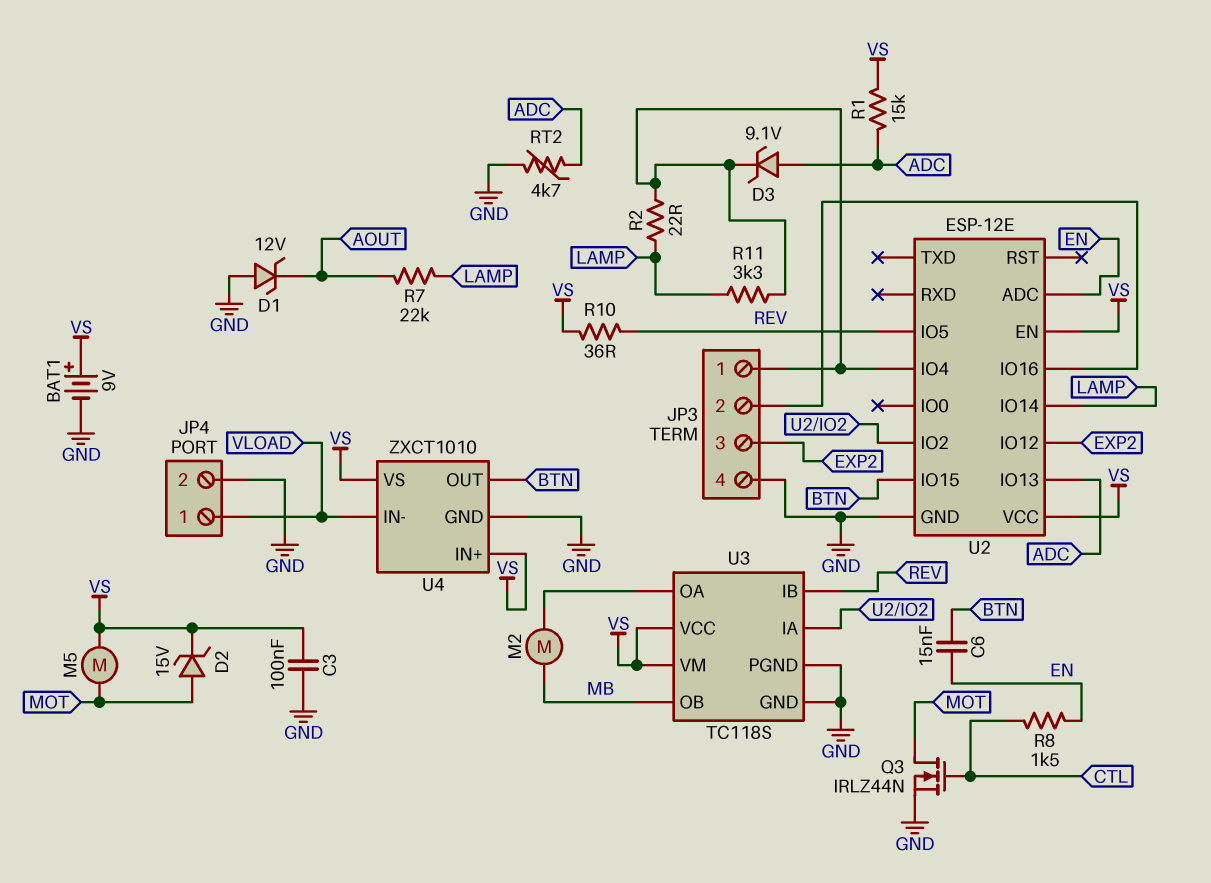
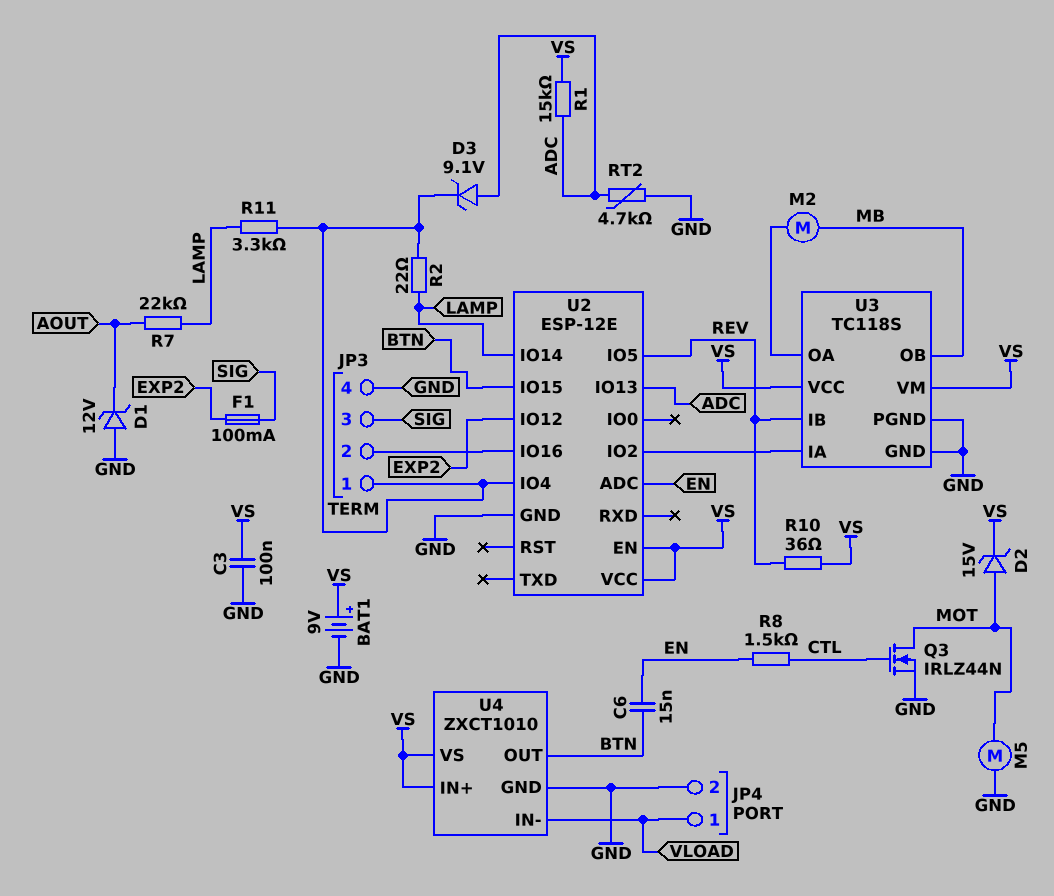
F1: none -> 100mA (EXP2, SIG)
JP3 pin 3: EXP2 -> SIG
M5: motor (MOT, VS) -> motor (GND, MOT)

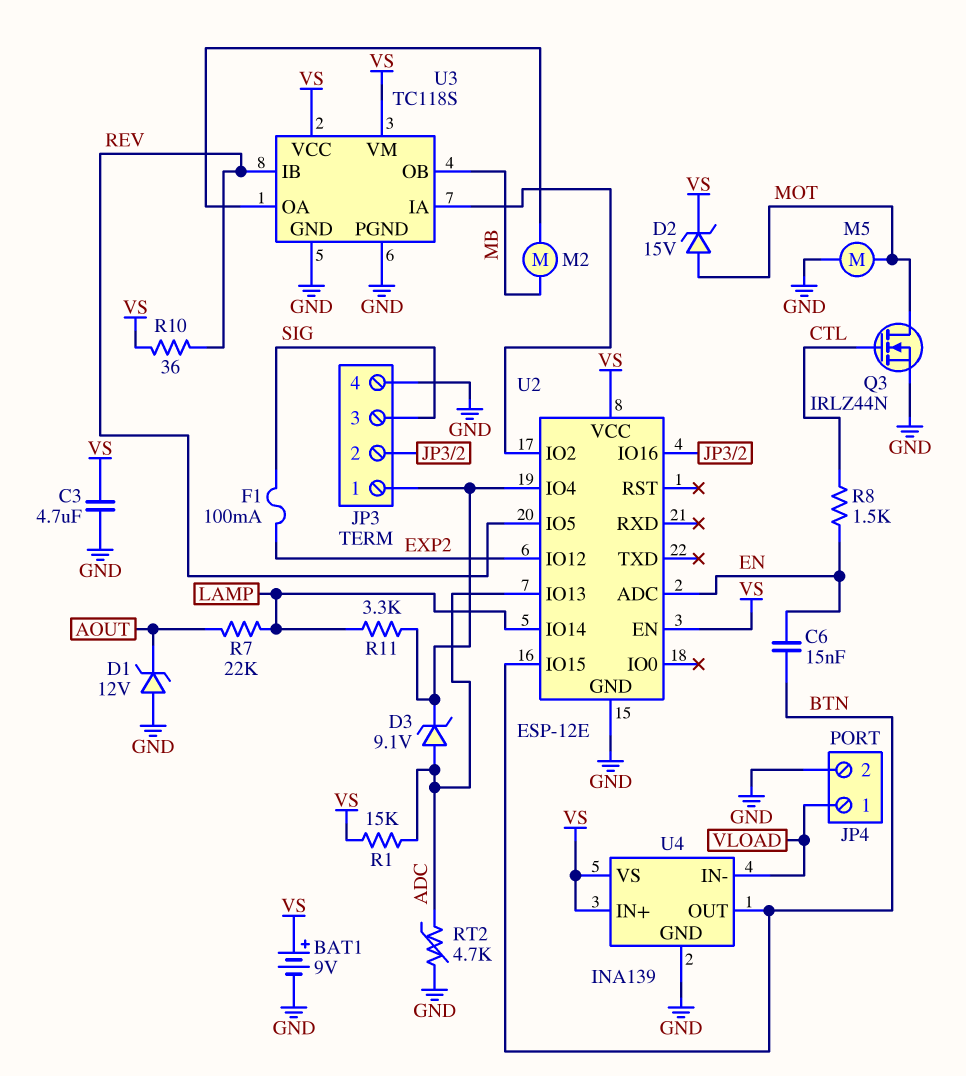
C3: 100nF (GND, VS) -> 4.7uF (GND, VS)
R2: 22 (JP3/1, LAMP) -> none
U4: ZXCT1010 -> INA139

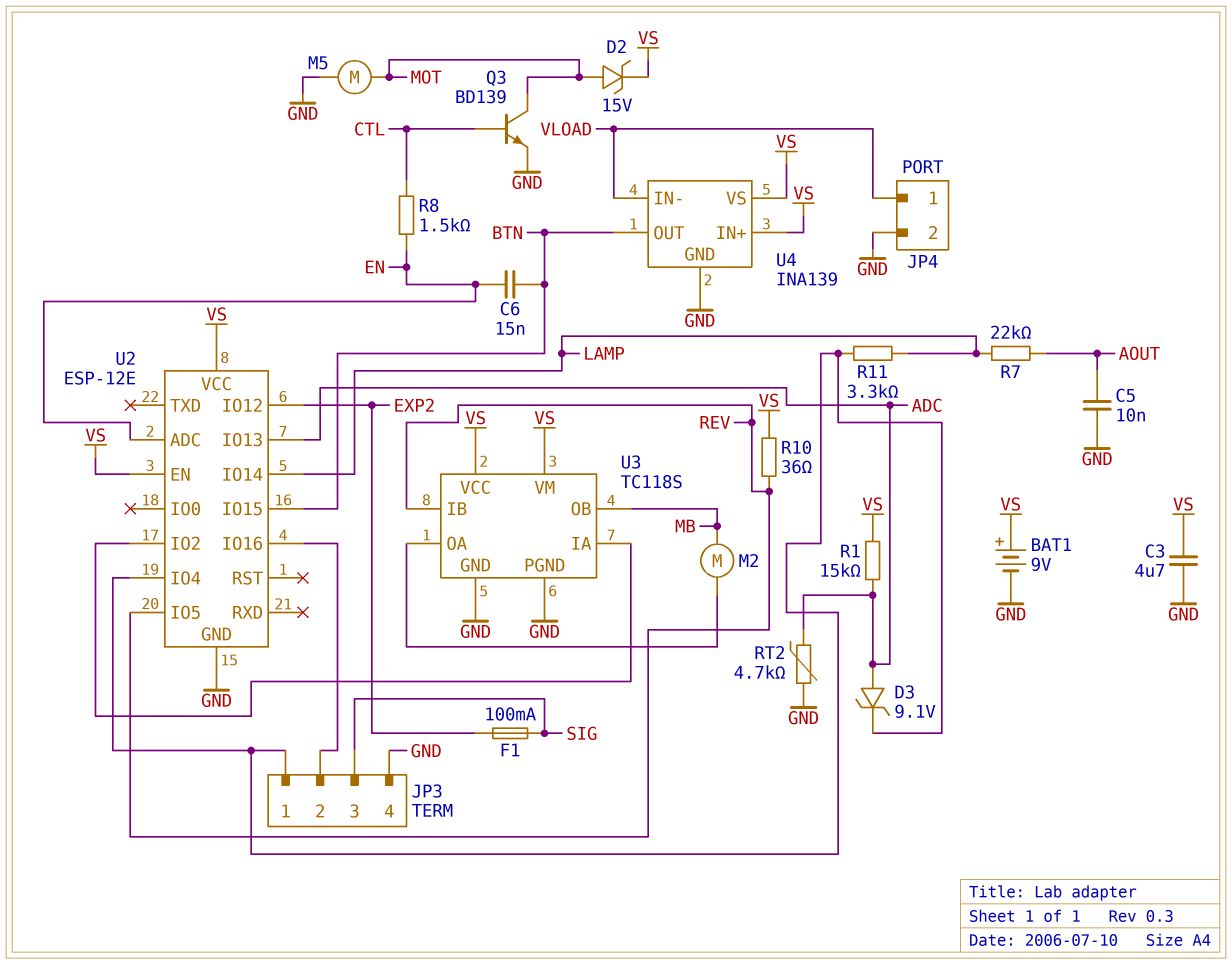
C5: none -> 10nF (AOUT, GND)
D1: zener 12V (A GND, K AOUT) -> none
Q3: NMOS IRLZ44N (G CTL, D MOT, S GND) -> NPN BD139 (B CTL, C MOT, E GND)

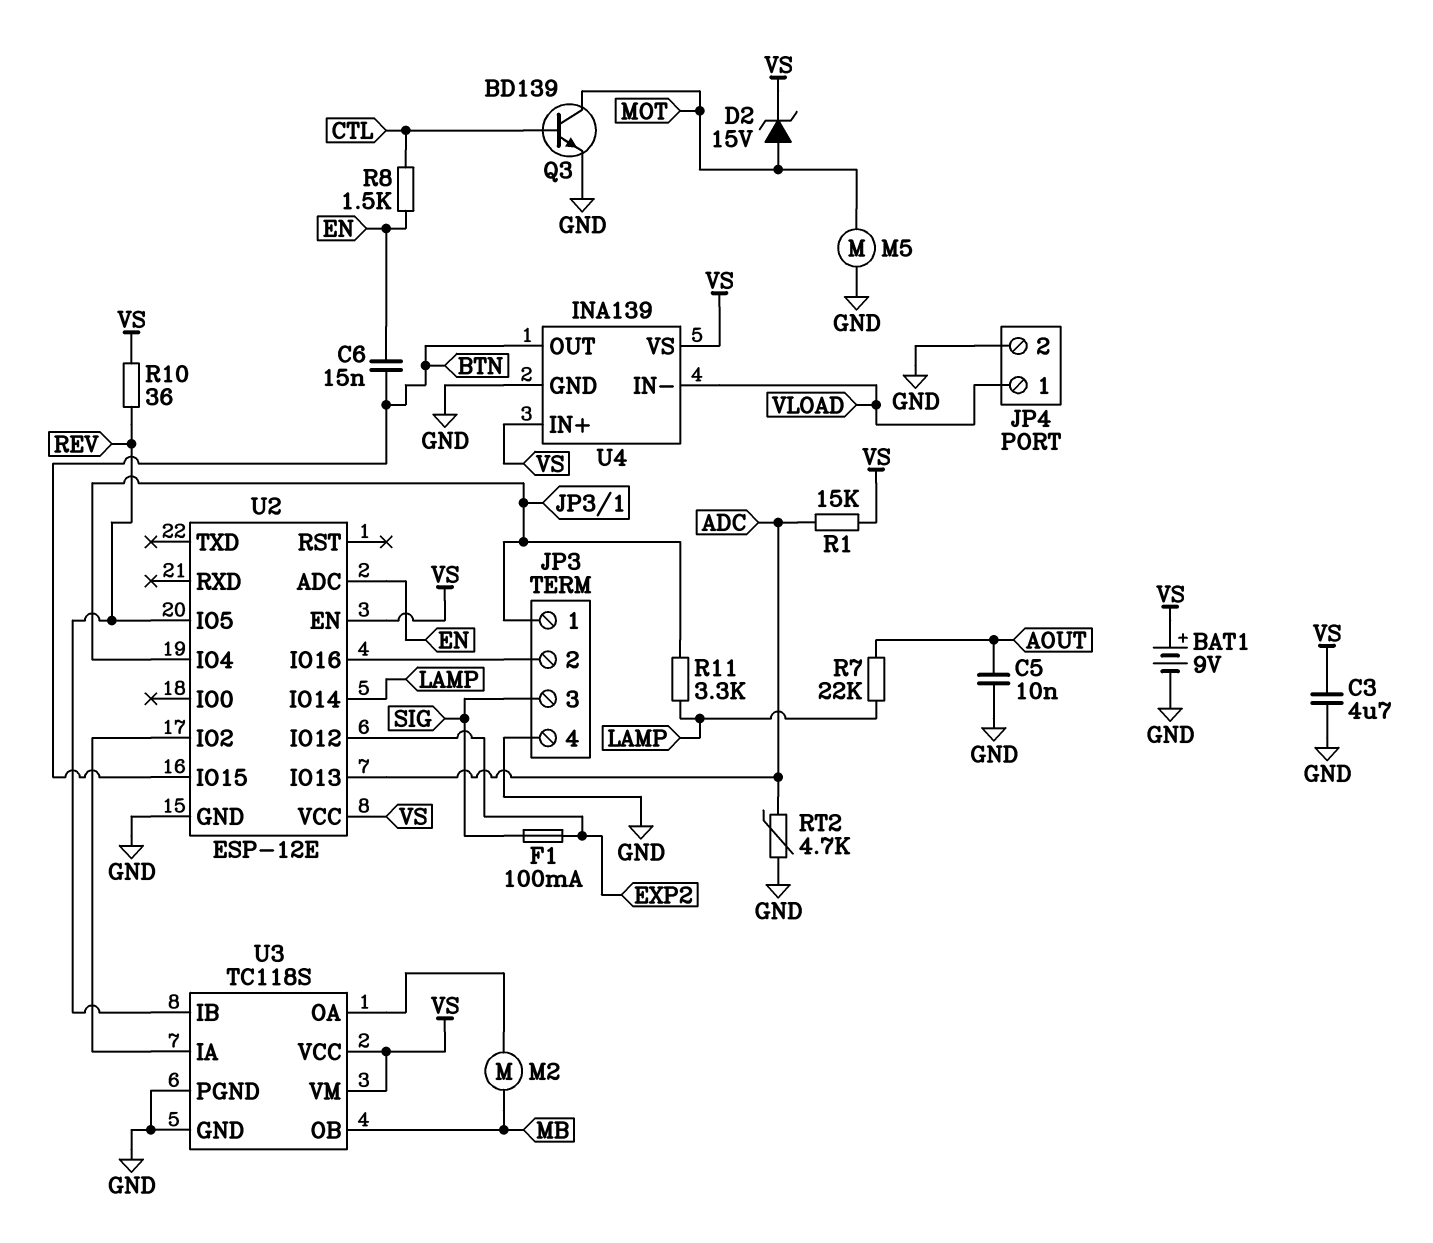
D3: zener 9.1V (A ADC, K JP3/1) -> none

